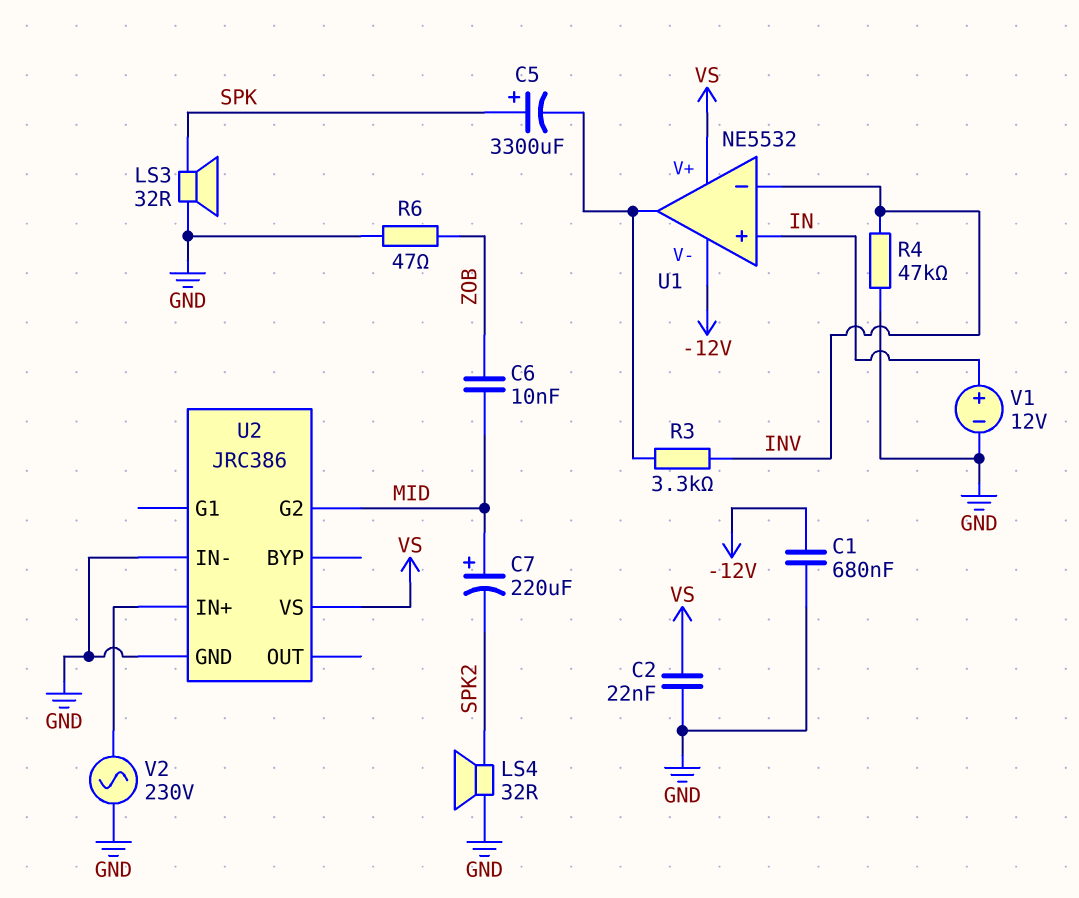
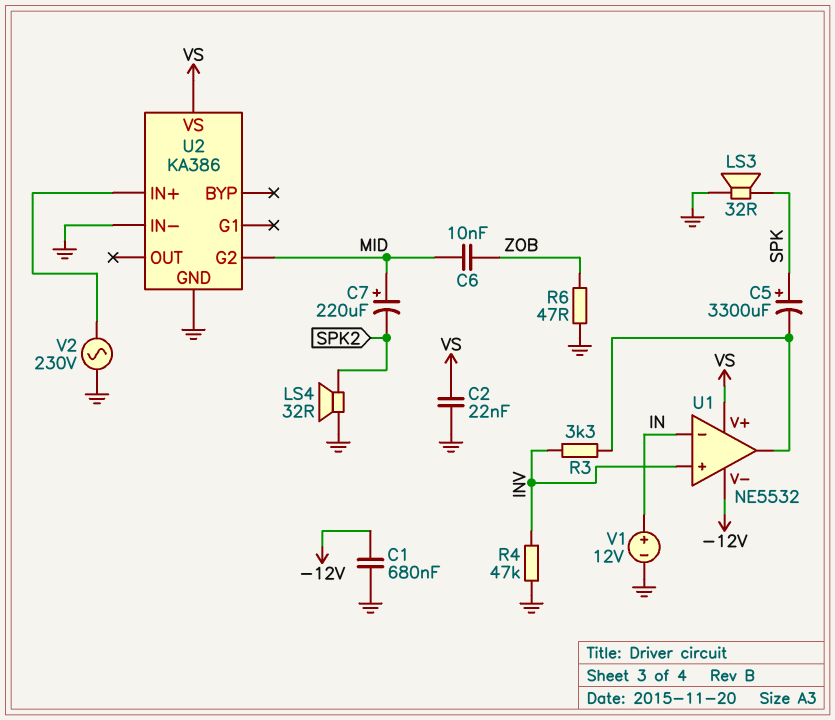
U1 pin in+: IN -> INV
U1 pin in-: INV -> IN
U2: JRC386 -> KA386

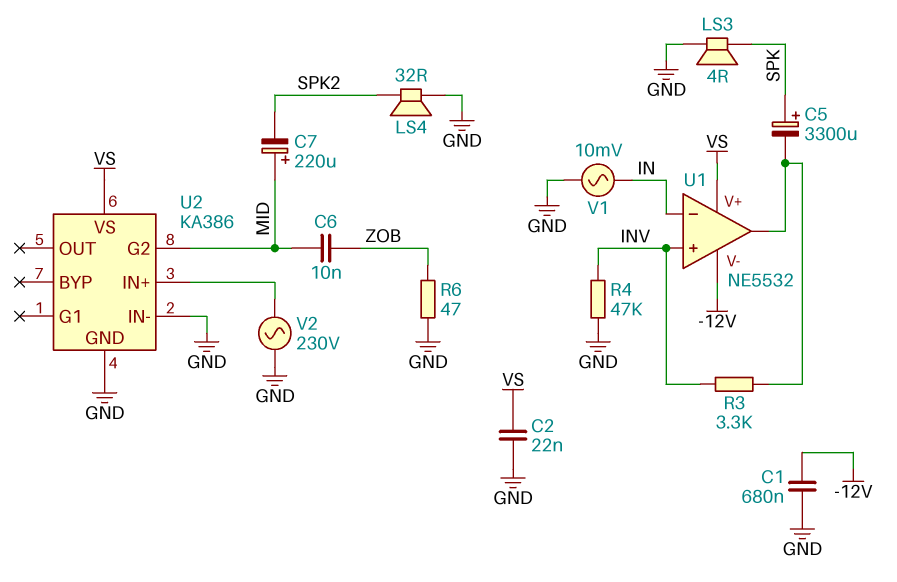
LS3: speaker 32R (GND, SPK) -> speaker 4R (GND, SPK)
V1: 12V (plus IN, minus GND) -> AC 10mV (GND, IN)

